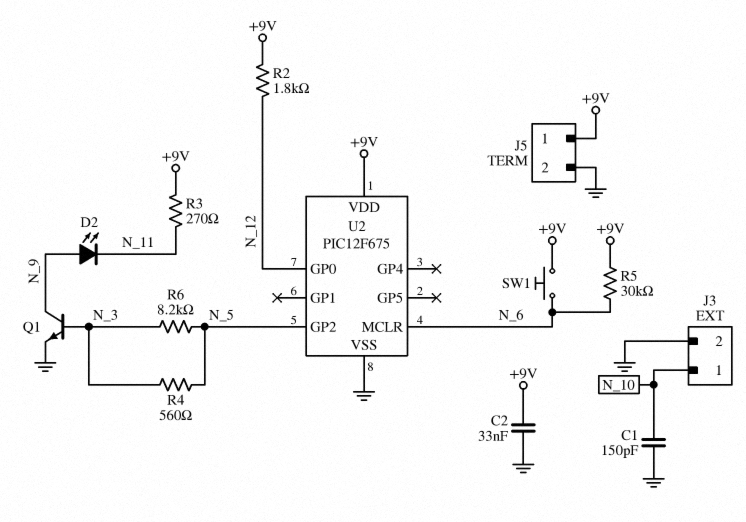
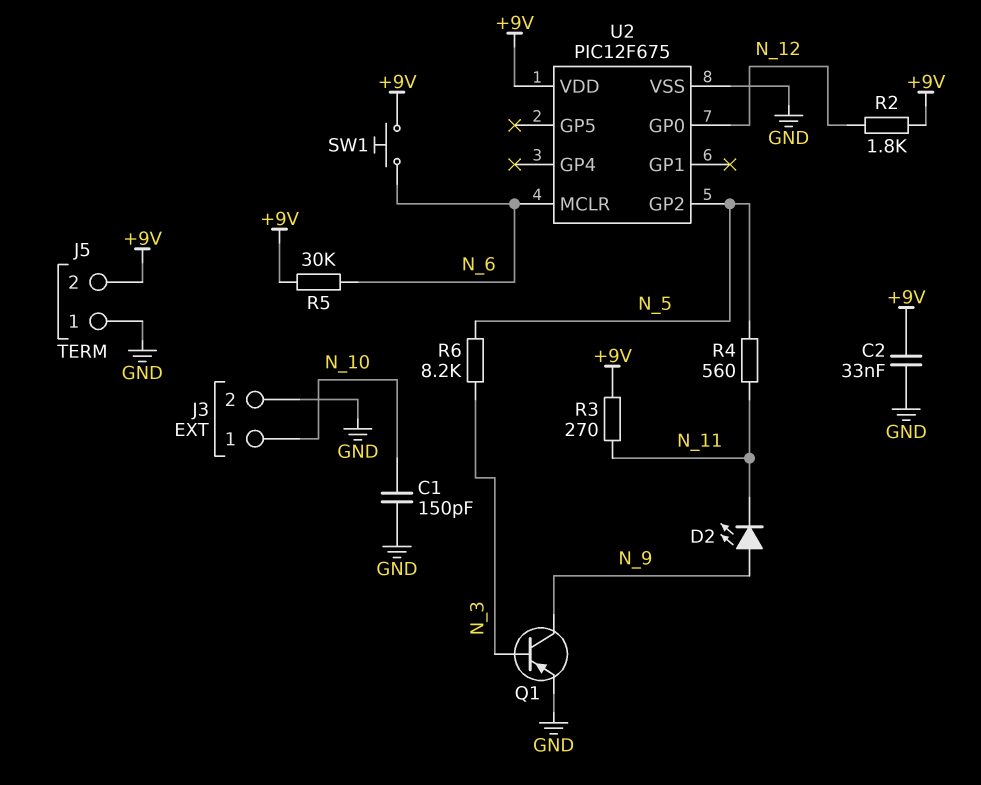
J5 pin 1: +9V -> GND
J5 pin 2: GND -> +9V
Q1: NPN (B N_3, C N_9, E GND) -> PNP (B N_3, C N_9, E GND)
R4: 560 (N_3, N_5) -> 560 (N_5, N_11)

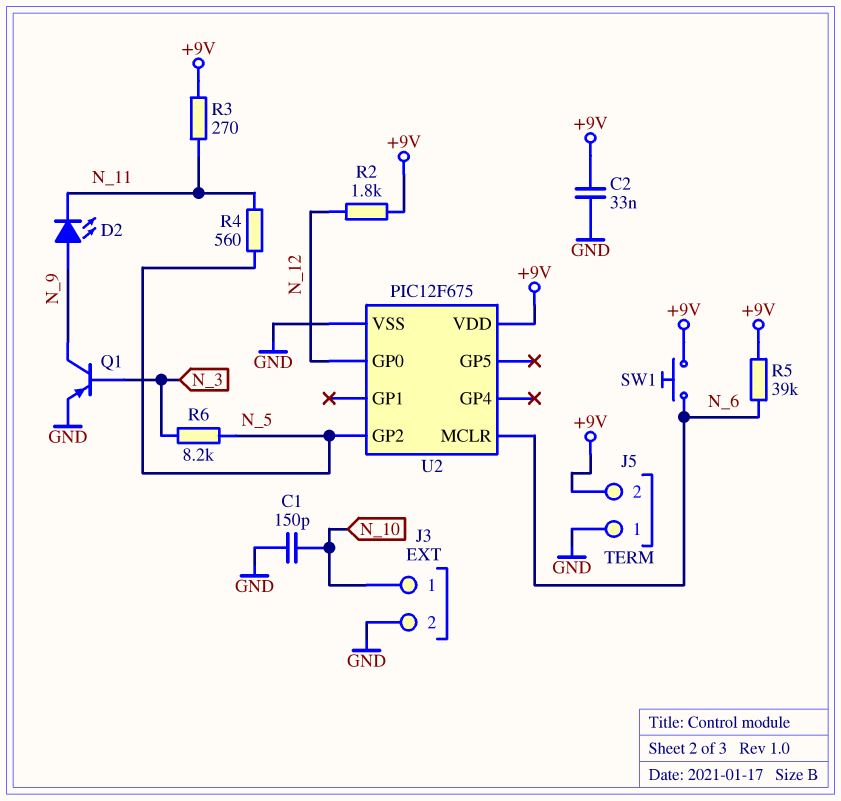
R5: 30k (+9V, N_6) -> 39k (+9V, N_6)

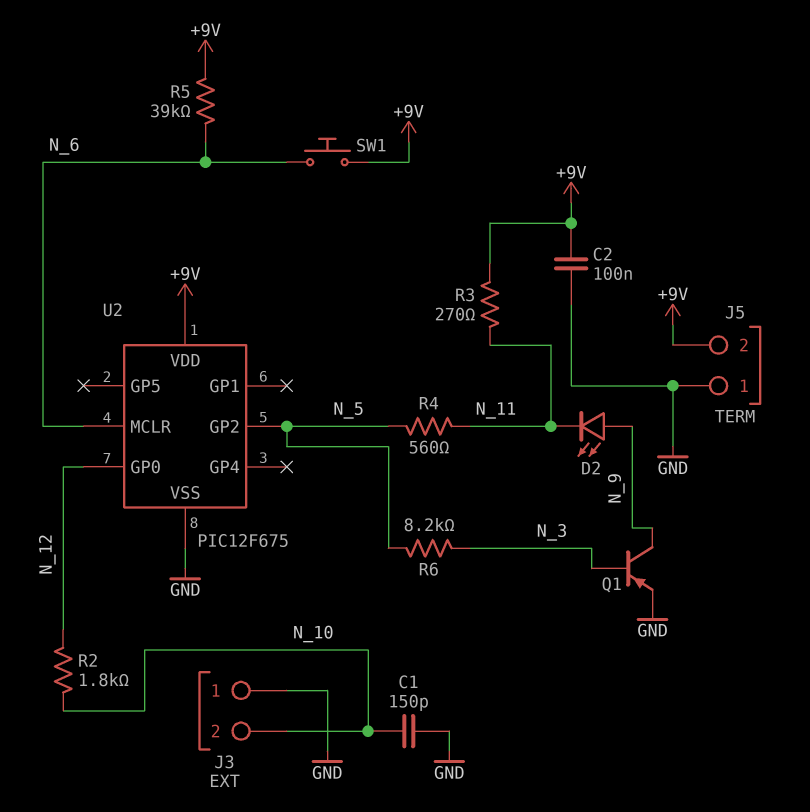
C2: 33nF (+9V, GND) -> 100nF (+9V, GND)
J3 pin 1: N_10 -> GND
J3 pin 2: GND -> N_10
R2: 1.8k (+9V, N_12) -> 1.8k (N_10, N_12)

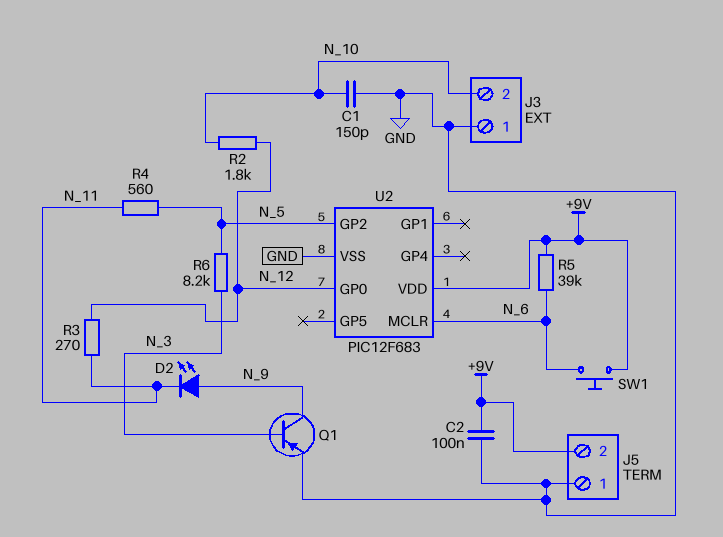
R3: 270 (+9V, N_11) -> 270 (N_11, N_12)
U2: PIC12F675 -> PIC12F683

